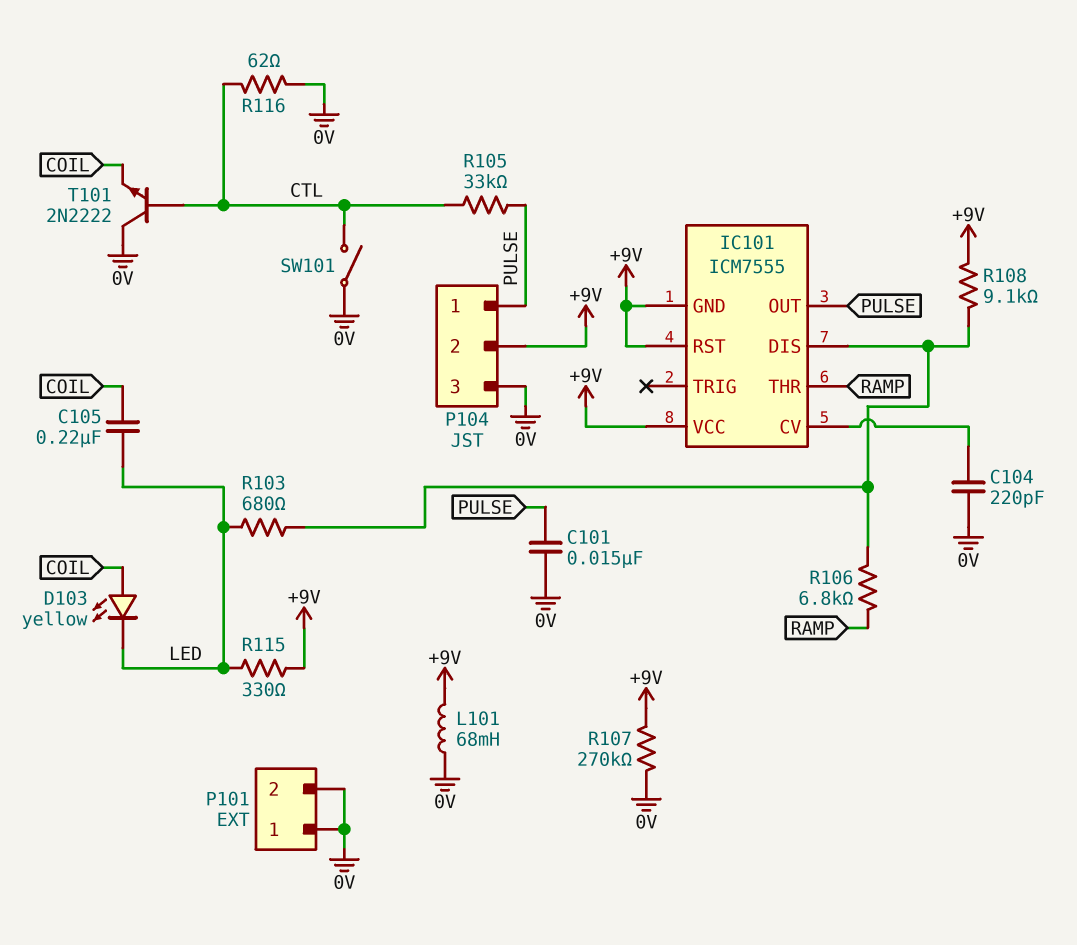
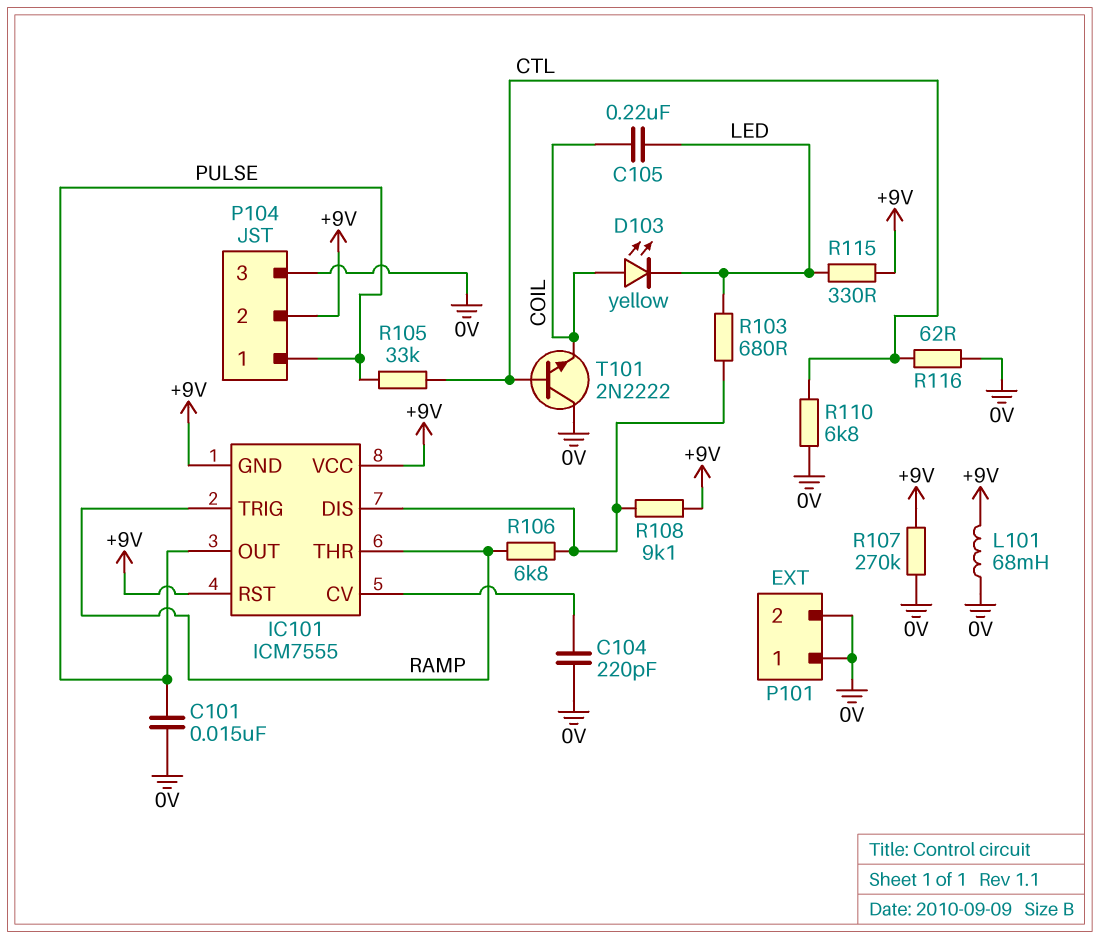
IC101 pin TRIG: none -> RAMP
R110: none -> 6.8k (0V, CTL)
SW101: switch (0V, CTL) -> none

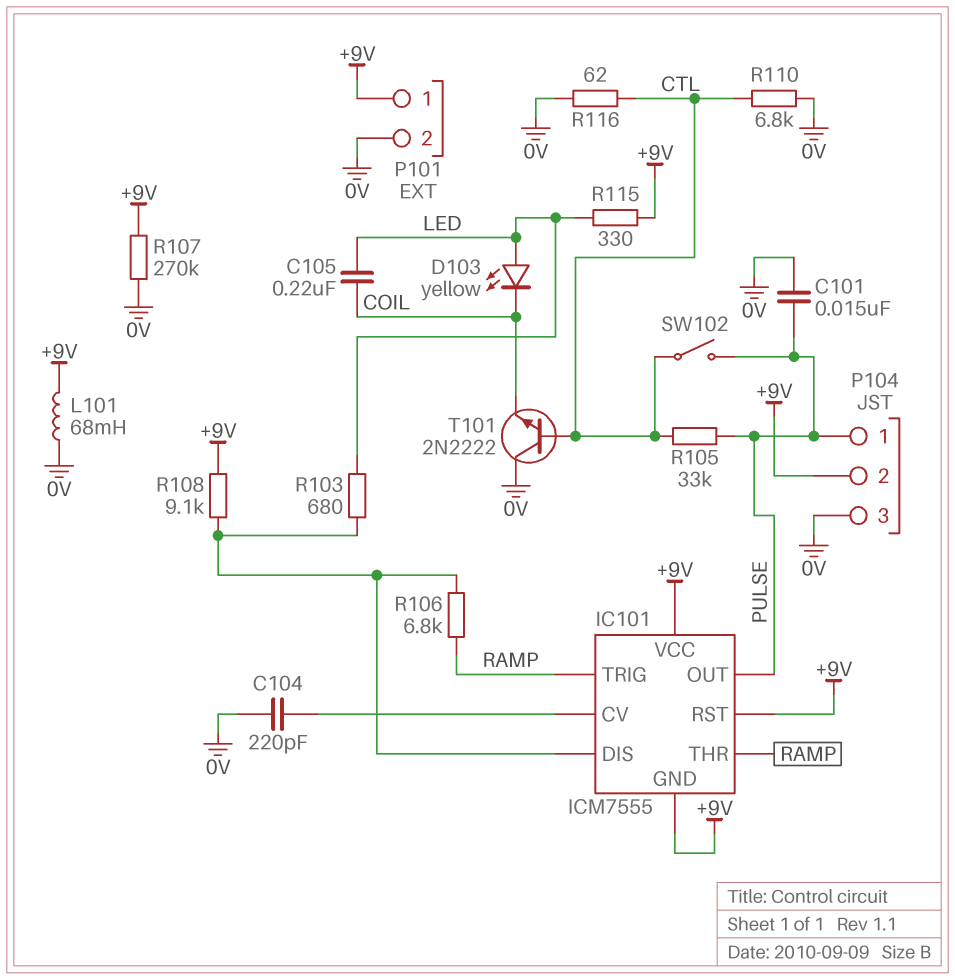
D103: LED yellow (A COIL, K LED) -> LED yellow (A LED, K COIL)
P101 pin 1: 0V -> +9V
SW102: none -> switch (CTL, PULSE)

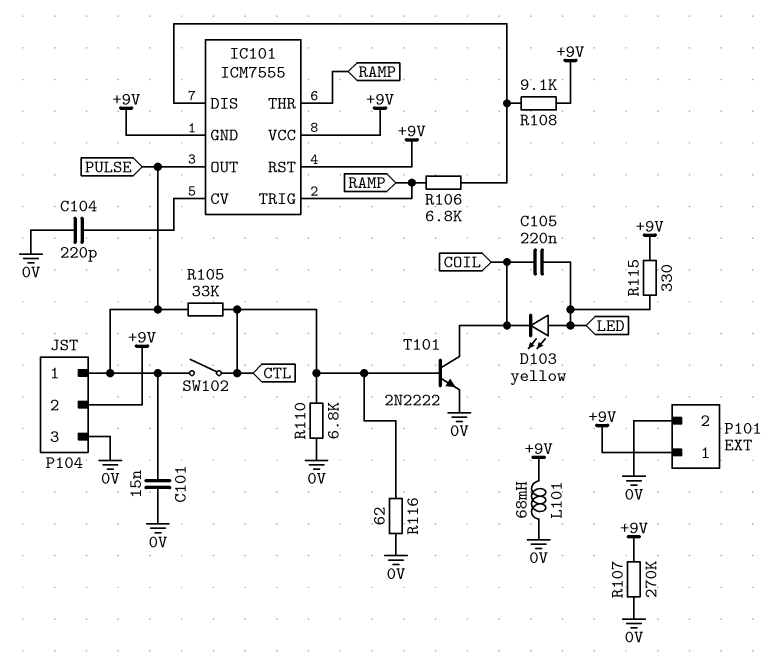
R103: 680 (IC101/DIS, LED) -> none
T101: NPN 2N2222 (B CTL, C 0V, E COIL) -> NPN 2N2222 (B CTL, C COIL, E 0V)

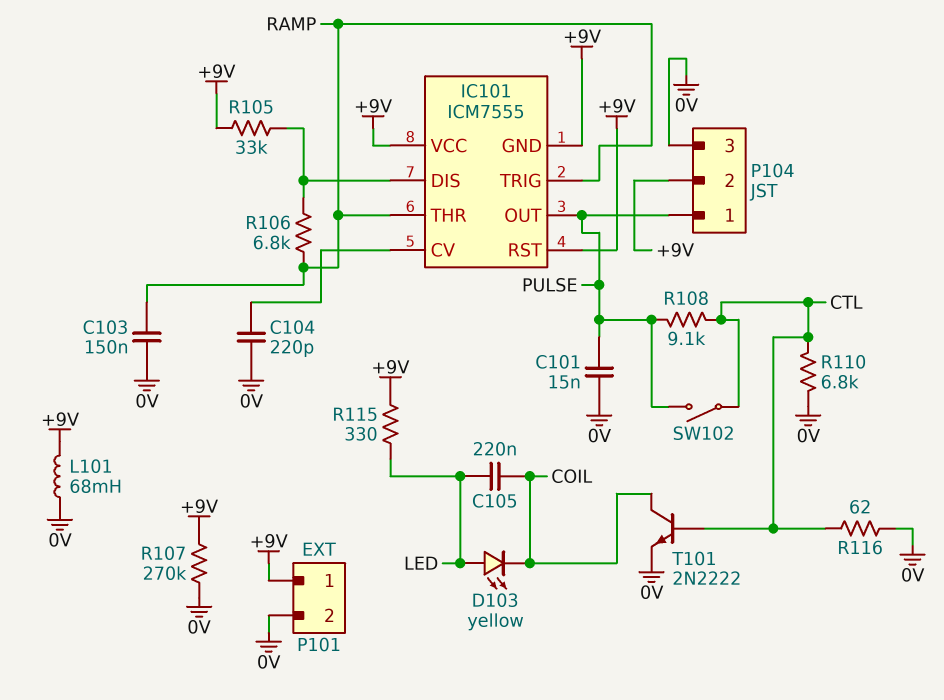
C103: none -> 150nF (0V, RAMP)
R105: 33k (CTL, PULSE) -> 33k (+9V, IC101/DIS)
R108: 9.1k (+9V, IC101/DIS) -> 9.1k (CTL, PULSE)

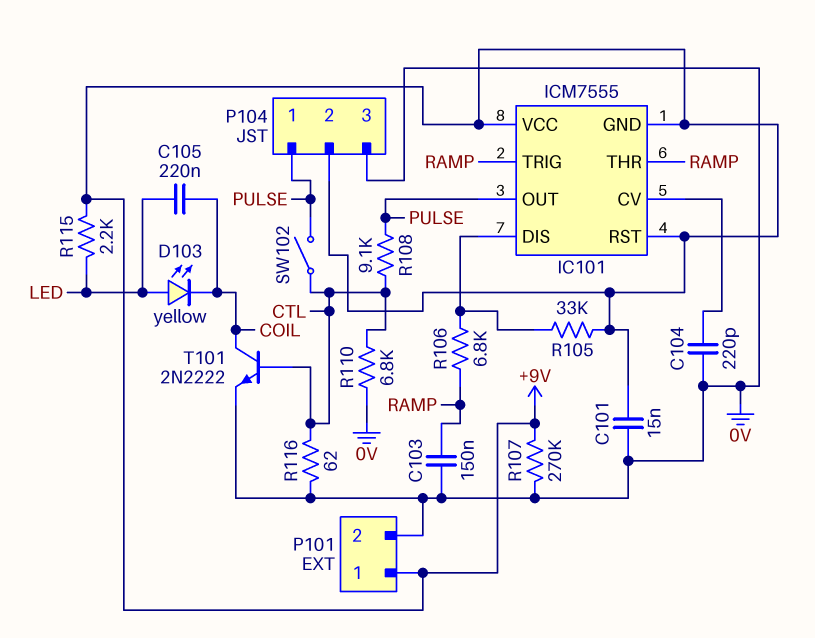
C101: 15nF (0V, PULSE) -> 15nF (+9V, 0V)
L101: 68mH (+9V, 0V) -> none
R115: 330 (+9V, LED) -> 2.2k (+9V, LED)

